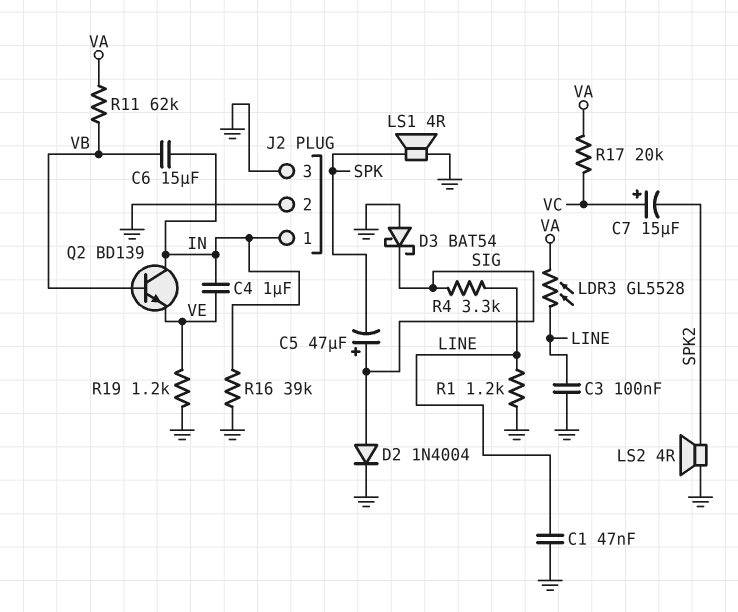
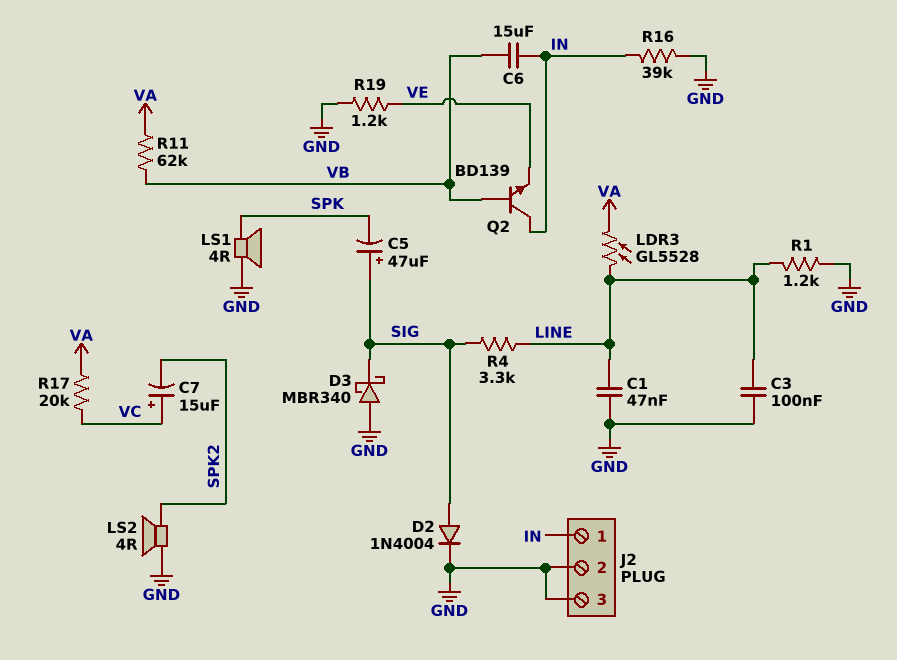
C4: 1uF (IN, VE) -> none
D3: schottky BAT54 (A GND, K SIG) -> schottky MBR340 (A GND, K SIG)

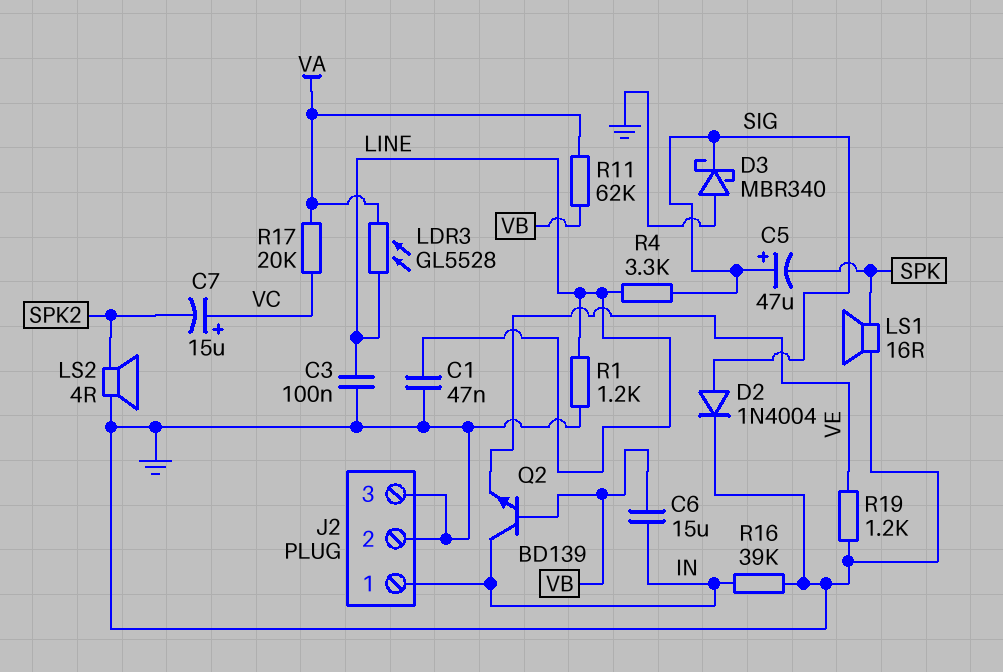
LS1: speaker 4R (GND, SPK) -> speaker 16R (GND, SPK)

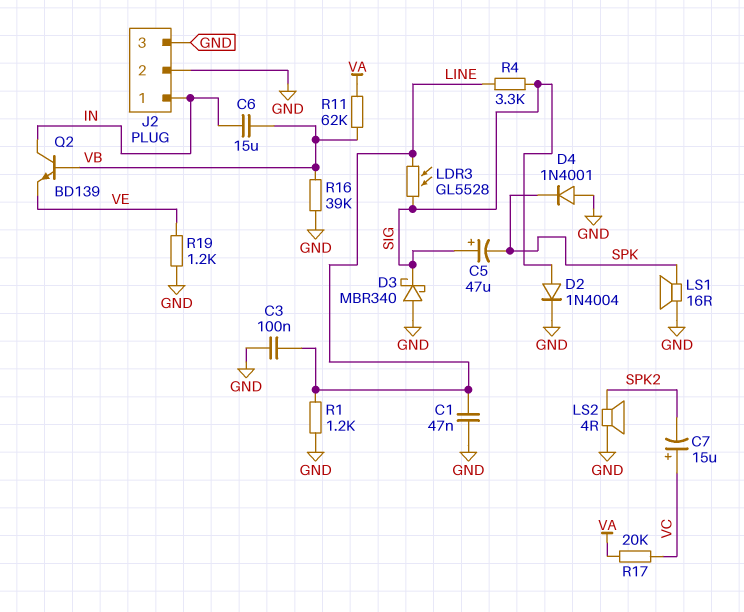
D4: none -> diode 1N4001 (A GND, K SPK)
LDR3: GL5528 (LINE, VA) -> GL5528 (LINE, SIG)
R16: 39k (GND, IN) -> 39k (GND, VB)

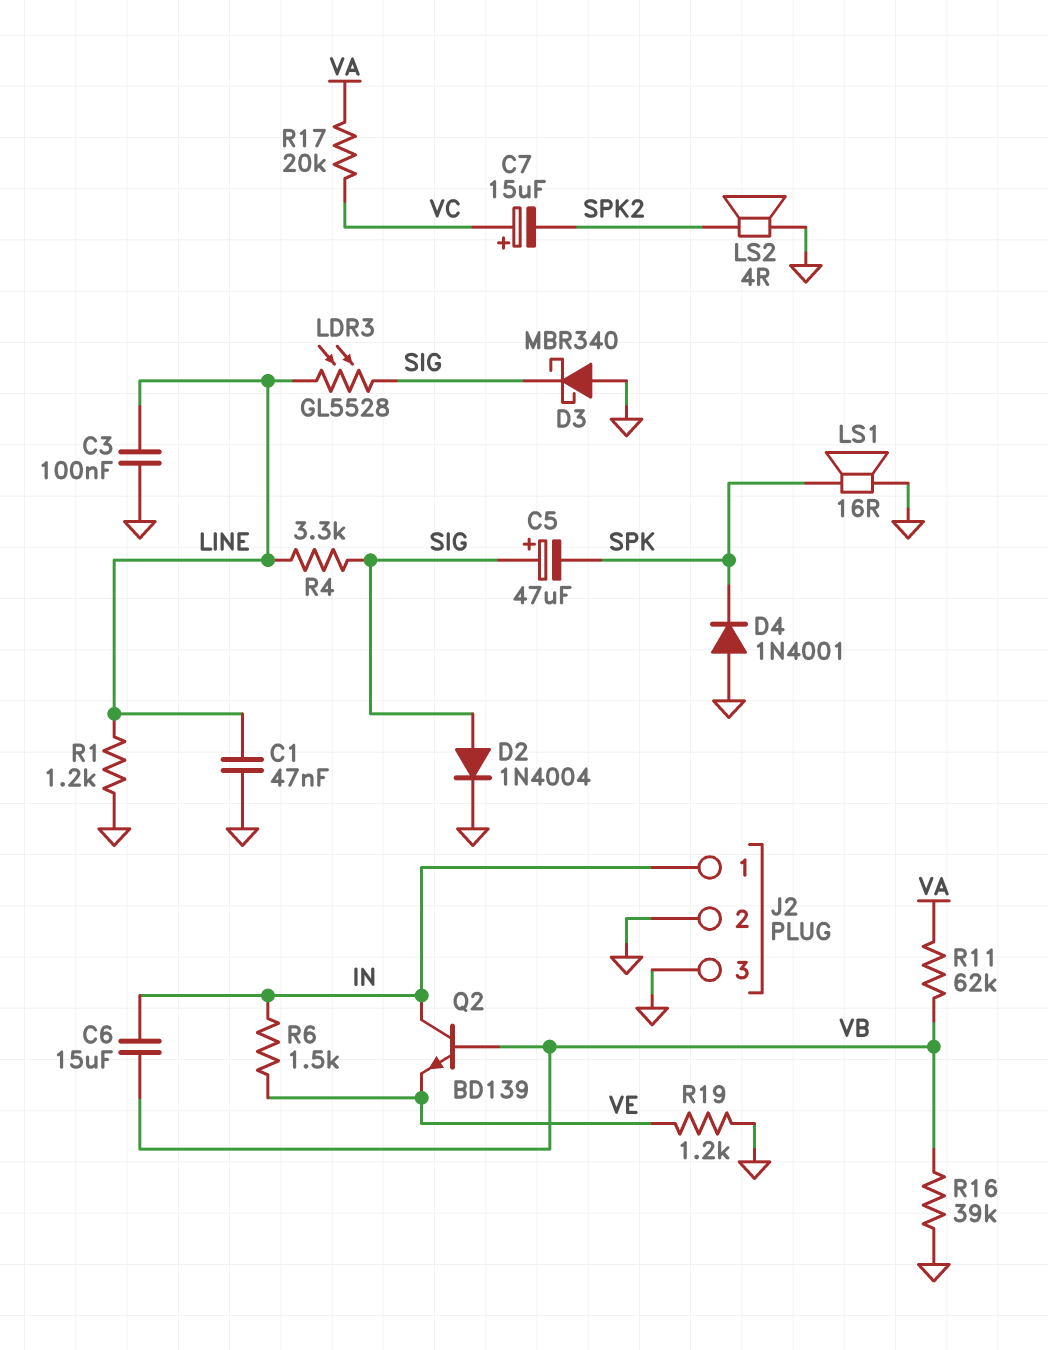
R6: none -> 1.5k (IN, VE)

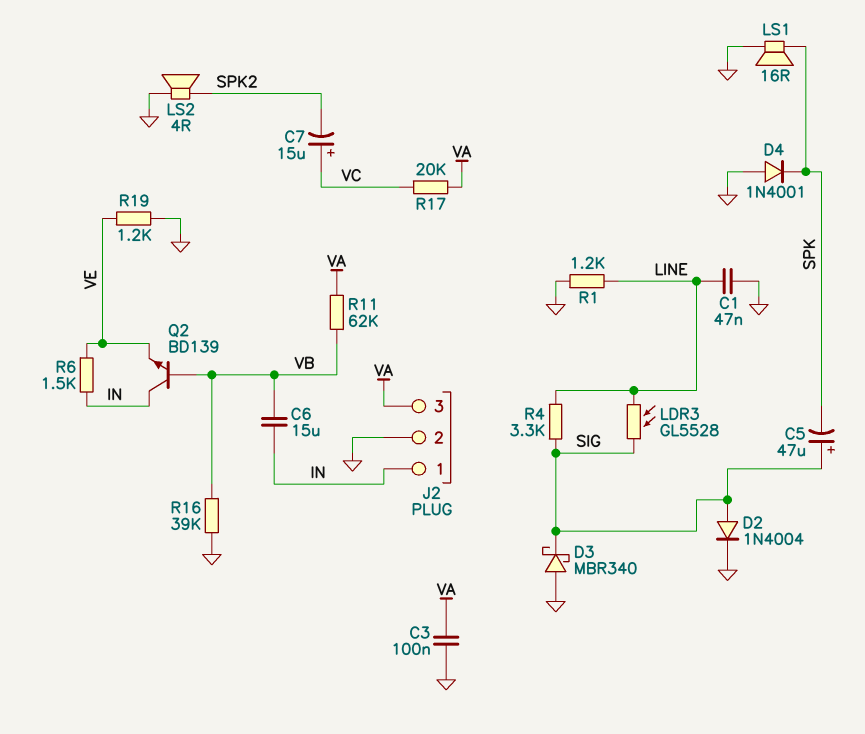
C3: 100nF (GND, LINE) -> 100nF (GND, VA)
J2 pin 3: GND -> VA

